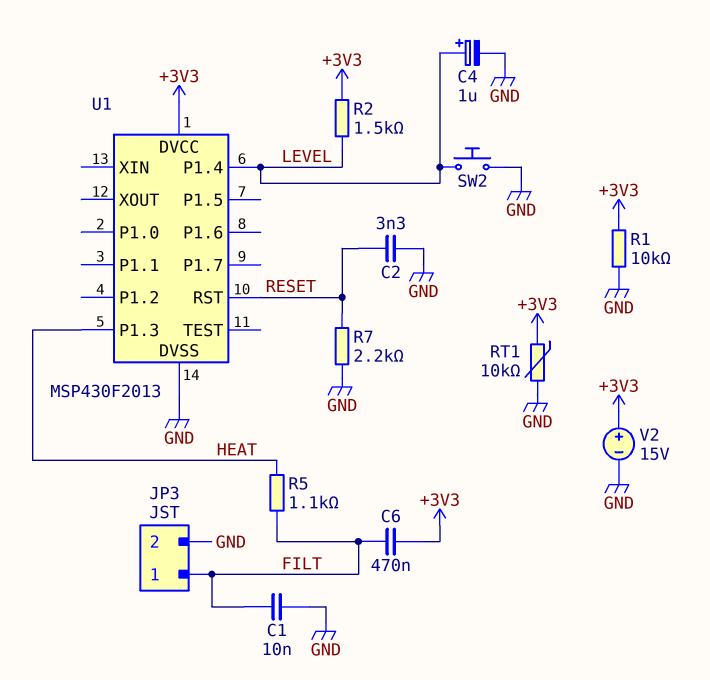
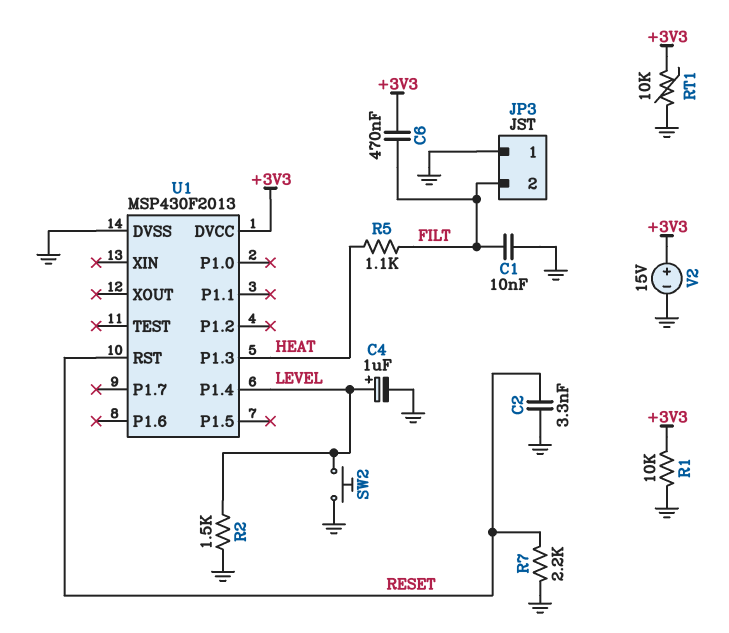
JP3 pin 1: FILT -> GND
JP3 pin 2: GND -> FILT
R2: 1.5k (+3V3, LEVEL) -> 1.5k (GND, LEVEL)

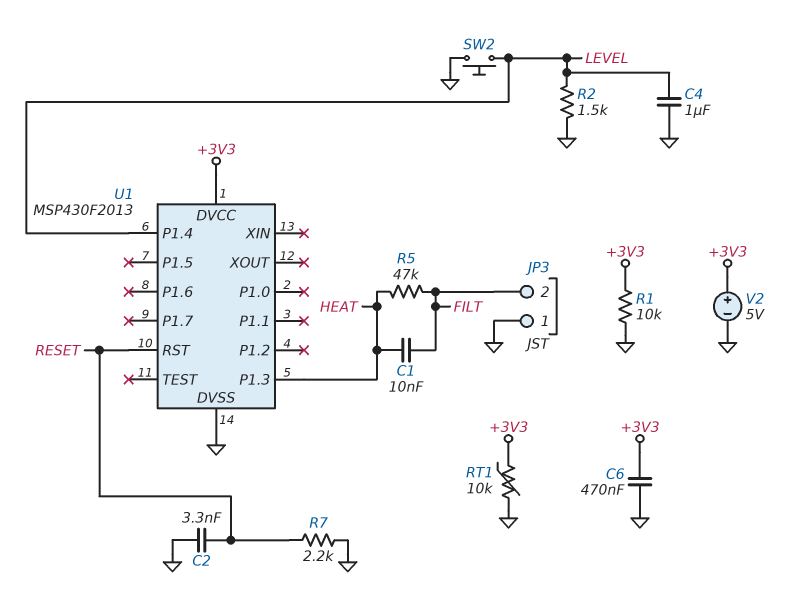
C1: 10nF (FILT, GND) -> 10nF (FILT, HEAT)
C4: 1uF (plus LEVEL, minus GND) -> 1uF (GND, LEVEL)
C6: 470nF (+3V3, FILT) -> 470nF (+3V3, GND)
R5: 1.1k (FILT, HEAT) -> 47k (FILT, HEAT)
V2: 15V (plus +3V3, minus GND) -> 5V (plus +3V3, minus GND)

